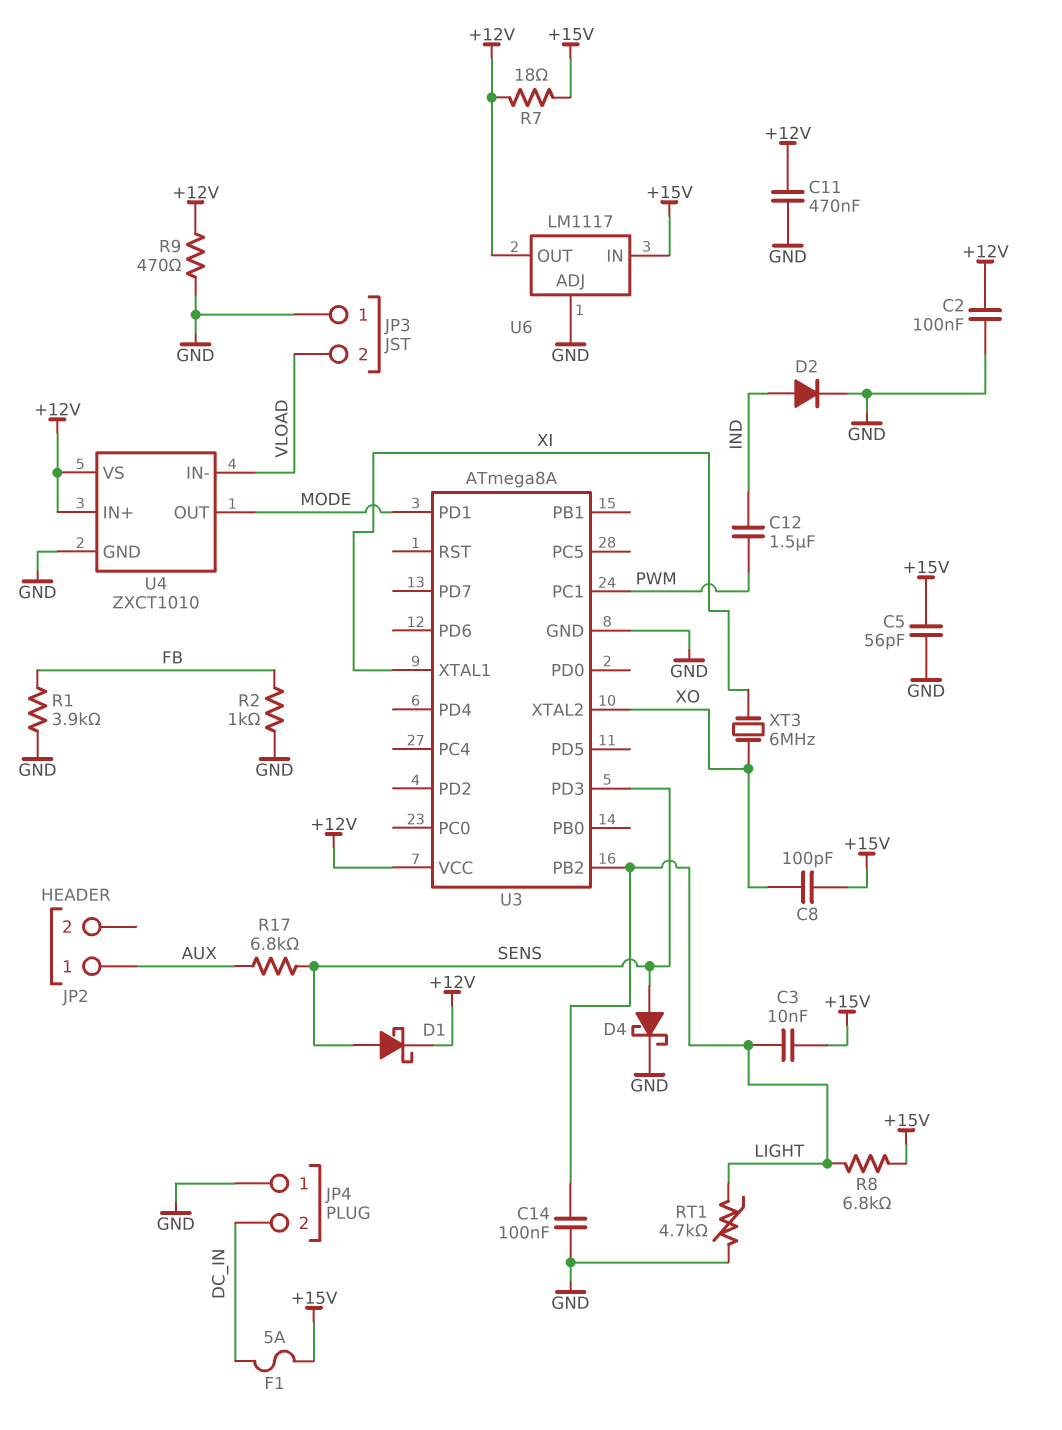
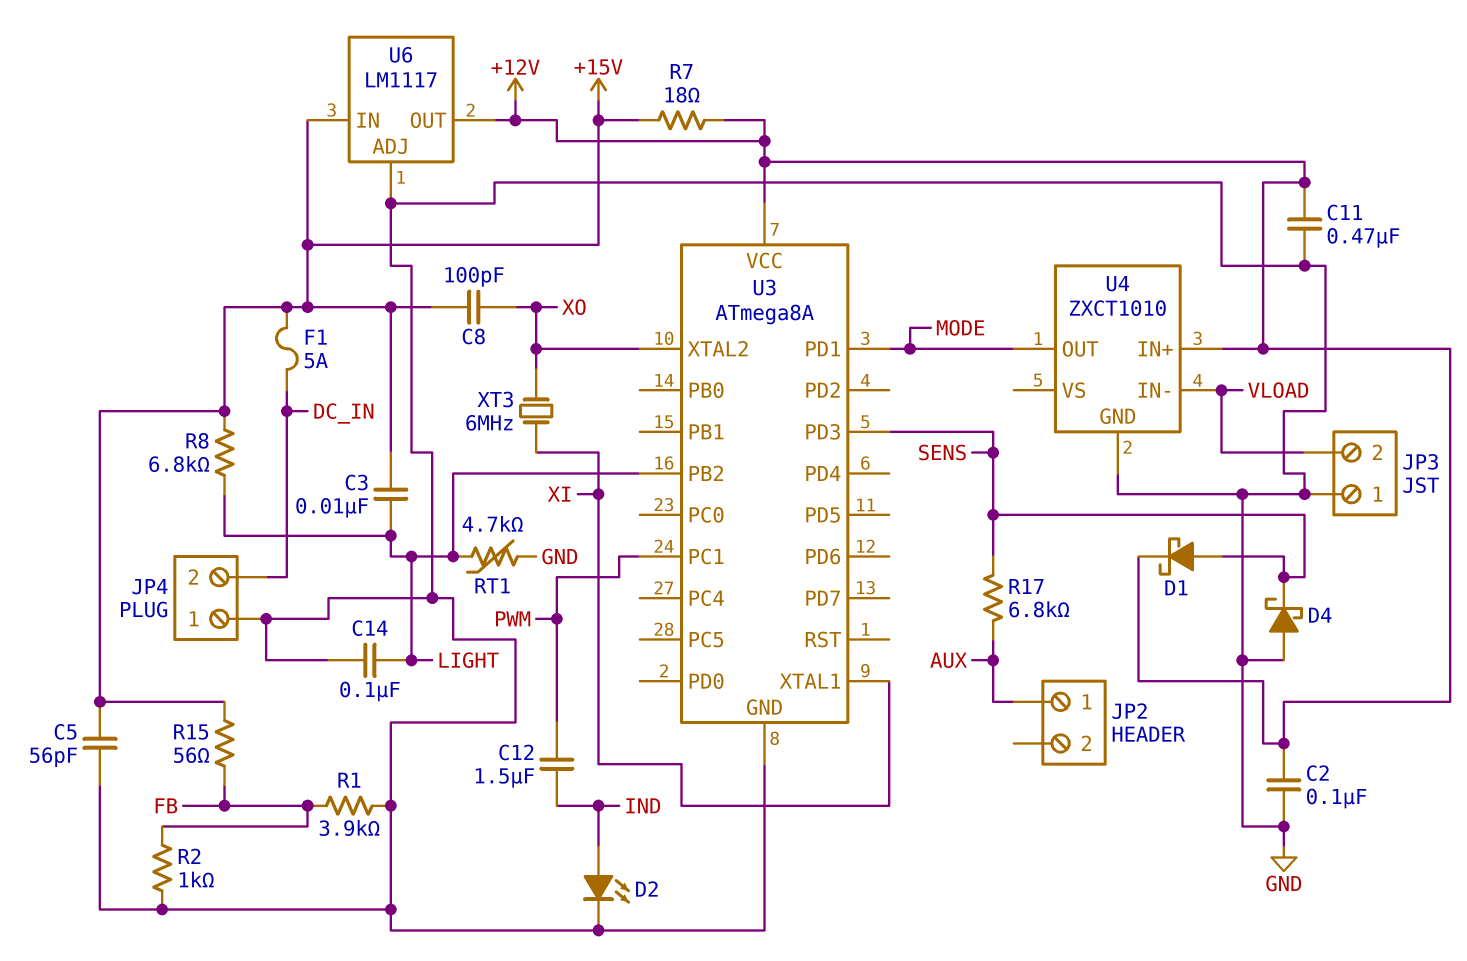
D2: diode (A IND, K GND) -> LED (A IND, K GND)
D4: schottky (A SENS, K GND) -> schottky (A GND, K SENS)
R9: 470 (+12V, GND) -> none
R15: none -> 56 (+15V, FB)
U4 pin VS: +12V -> none

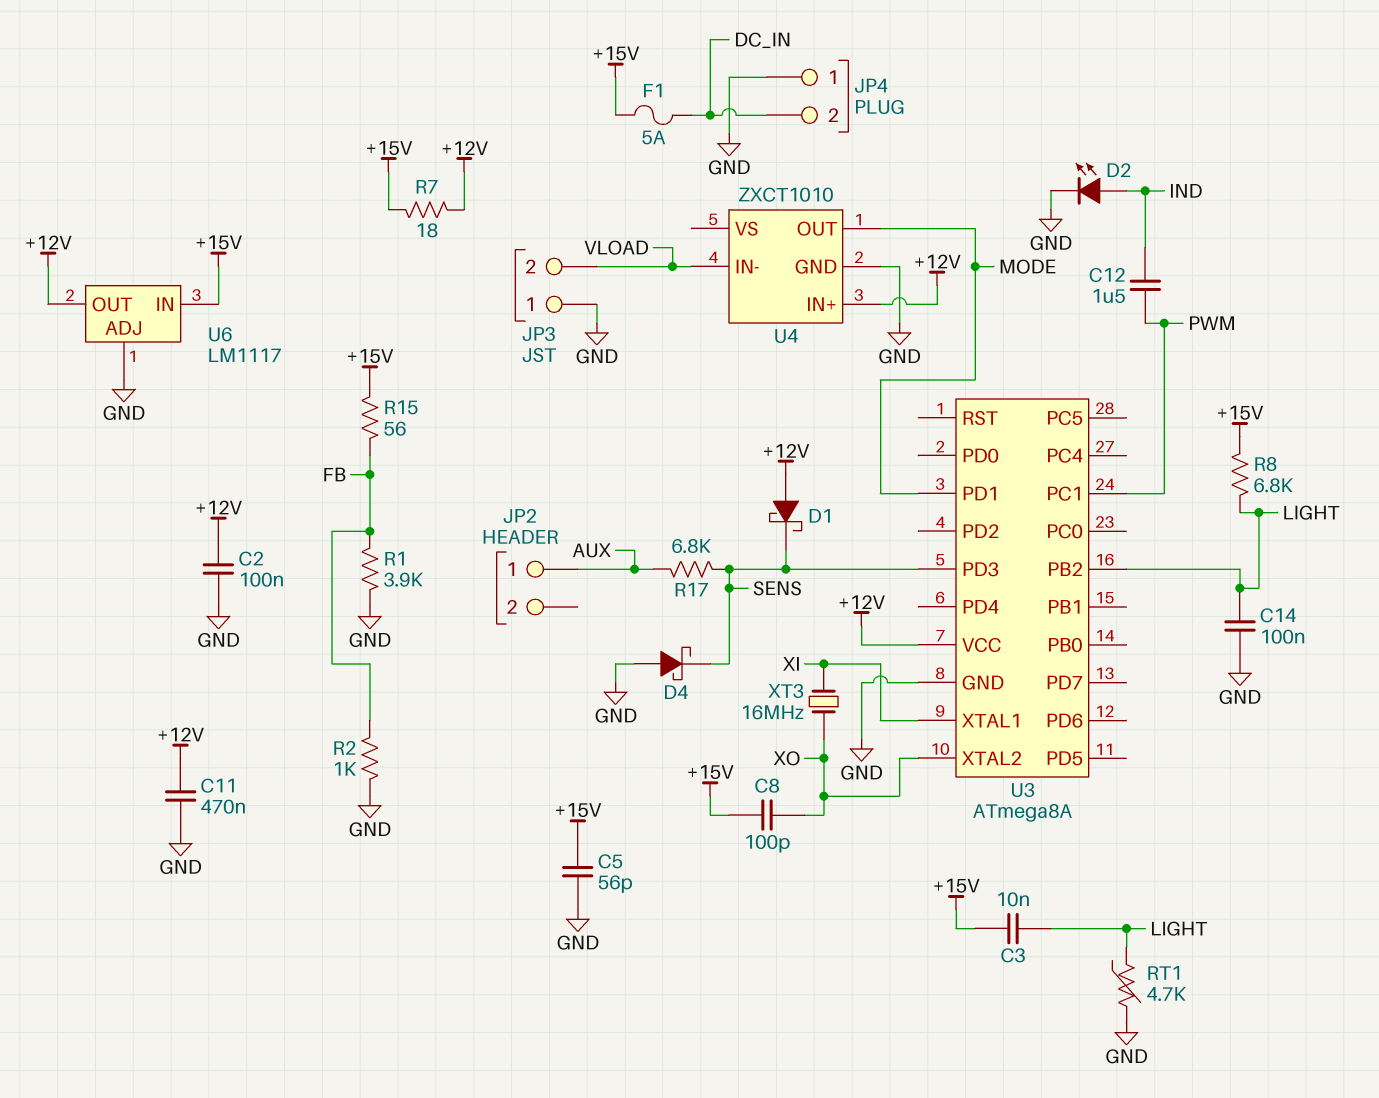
D1: schottky (A SENS, K +12V) -> schottky (A +12V, K SENS)
XT3: 6MHz (XI, XO) -> 16MHz (XI, XO)

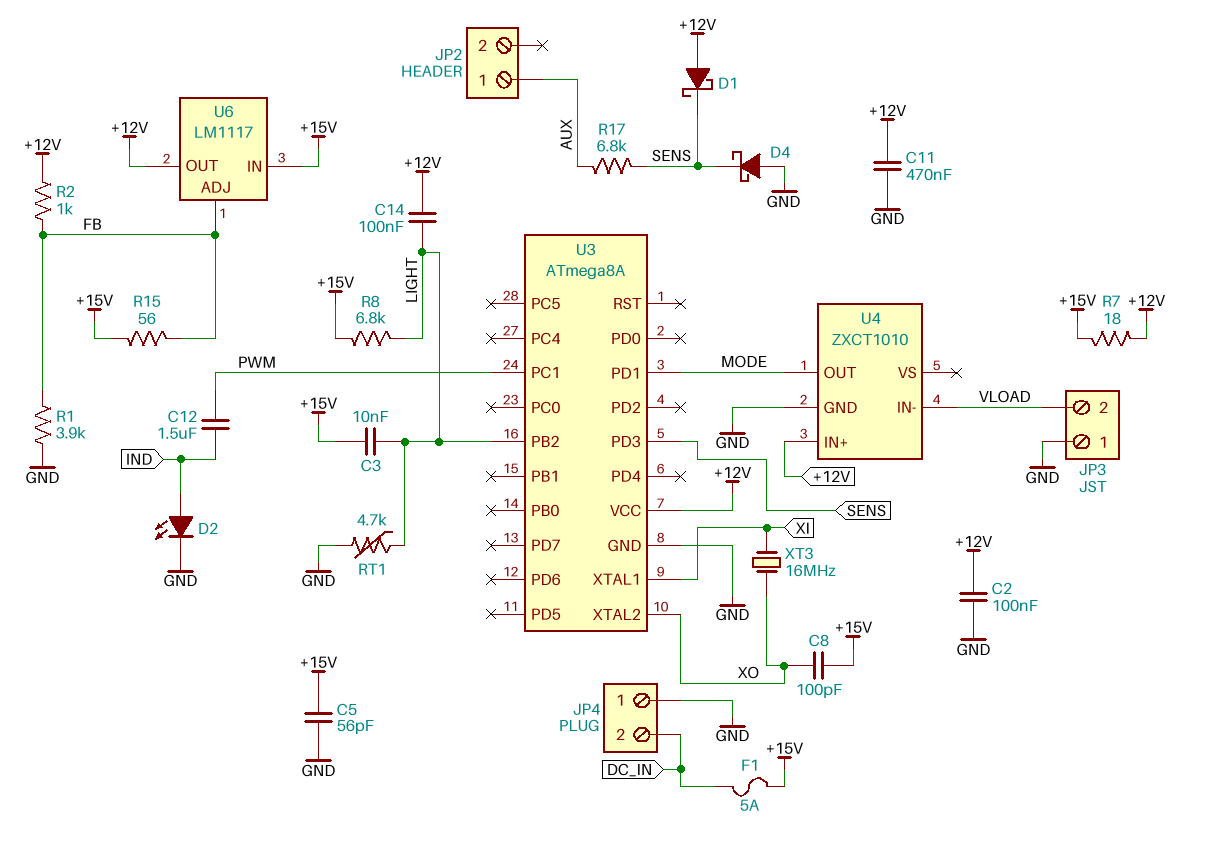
C14: 100nF (GND, LIGHT) -> 100nF (+12V, LIGHT)
R2: 1k (FB, GND) -> 1k (+12V, FB)
U6 pin ADJ: GND -> FB

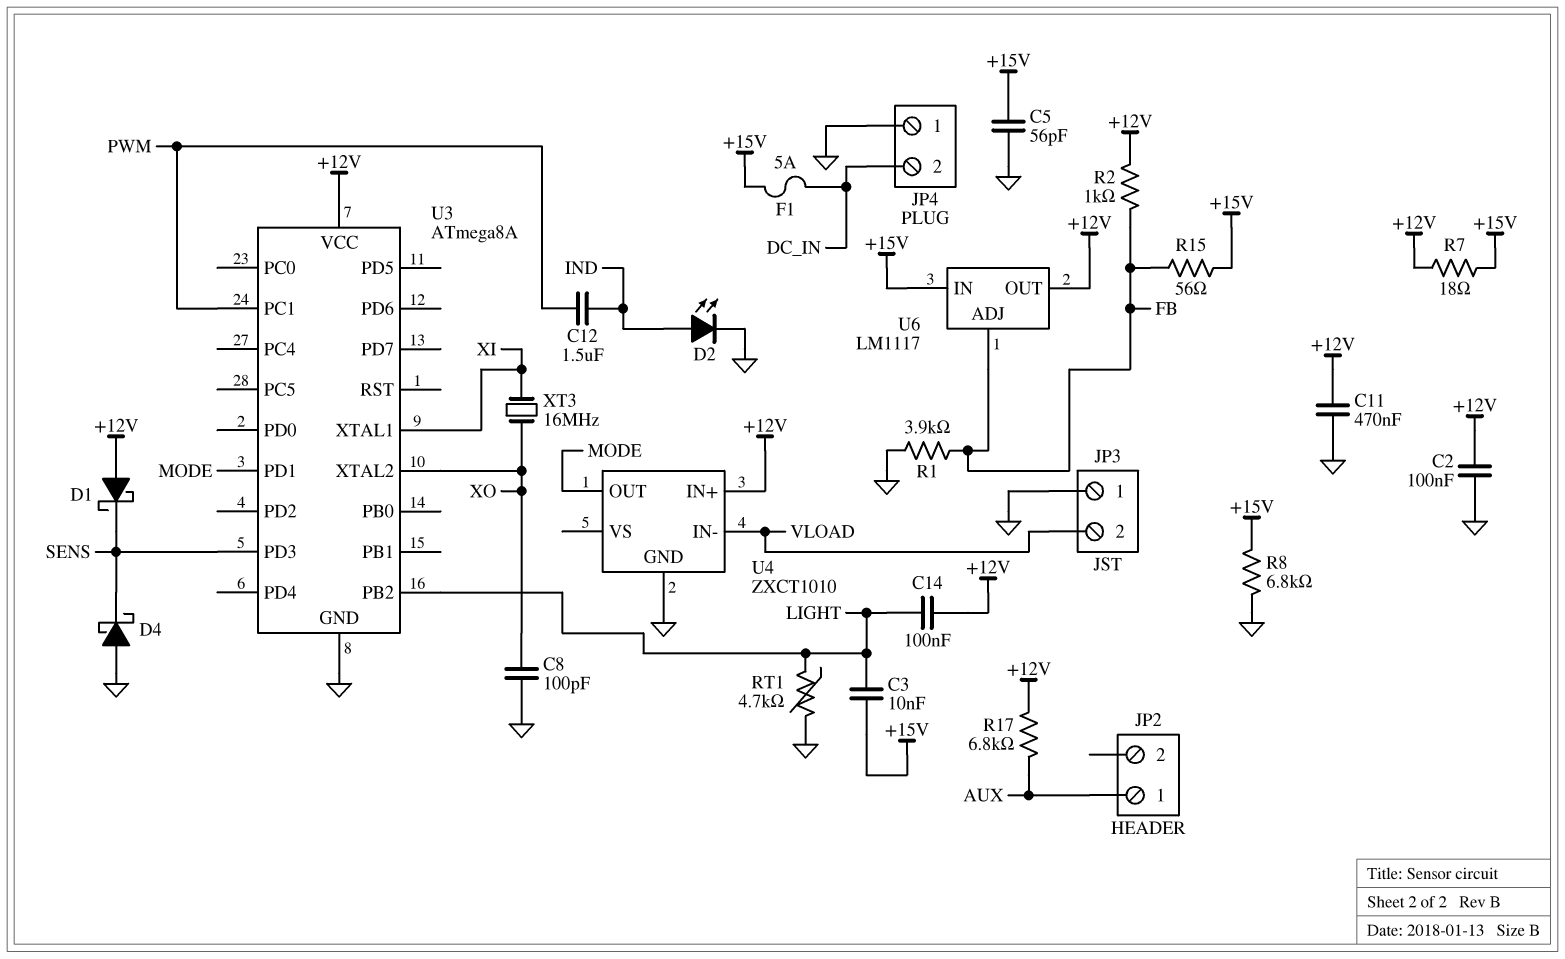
C8: 100pF (+15V, XO) -> 100pF (GND, XO)
R8: 6.8k (+15V, LIGHT) -> 6.8k (+15V, GND)
R17: 6.8k (AUX, SENS) -> 6.8k (+12V, AUX)

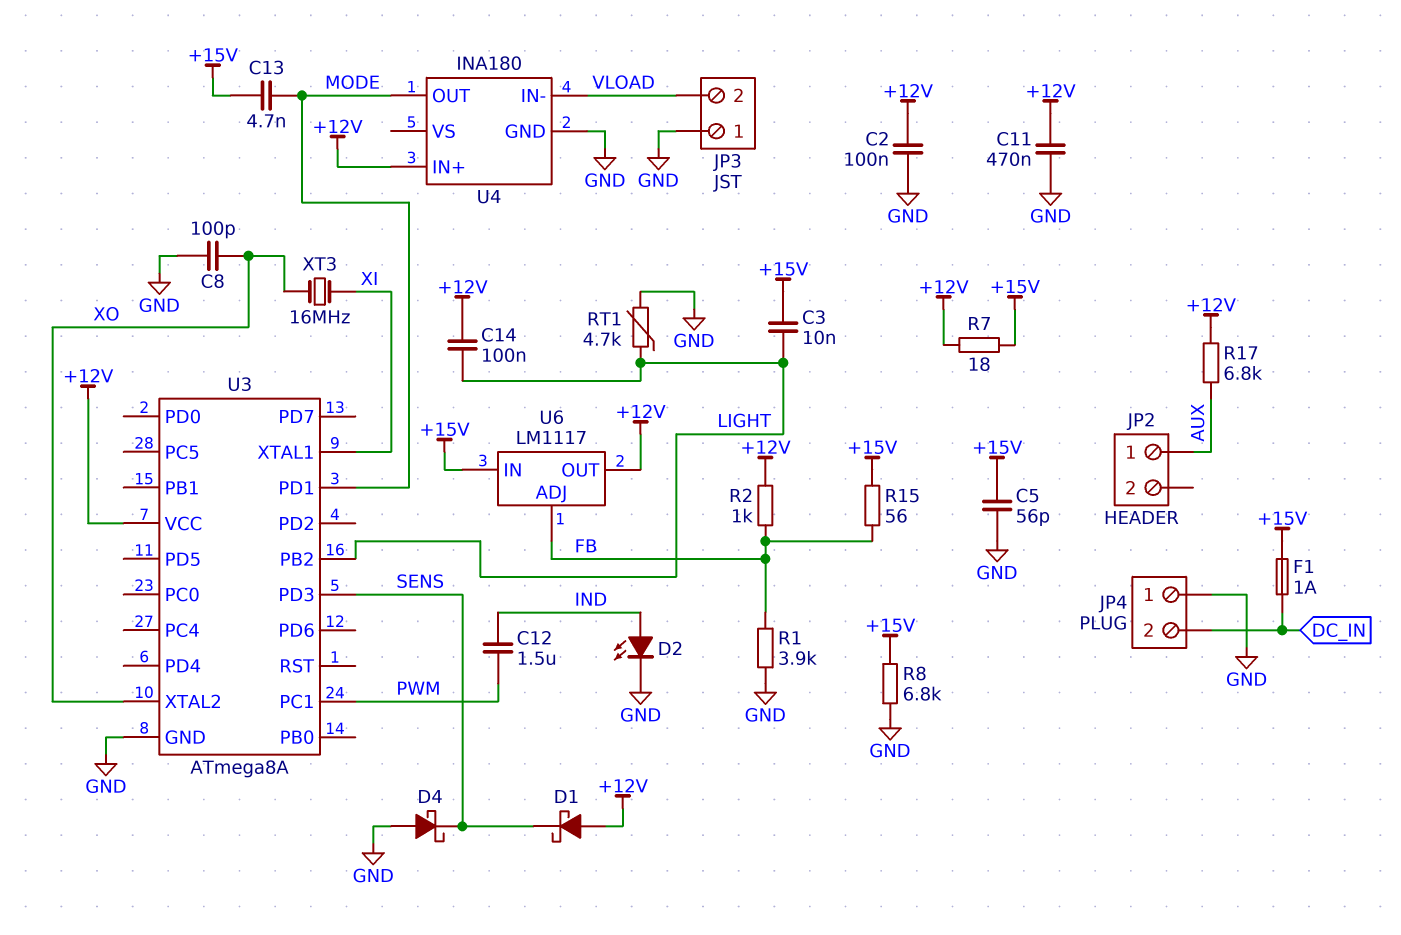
C13: none -> 4.7nF (+15V, MODE)
F1: 5A (+15V, DC_IN) -> 1A (+15V, DC_IN)
U4: ZXCT1010 -> INA180

